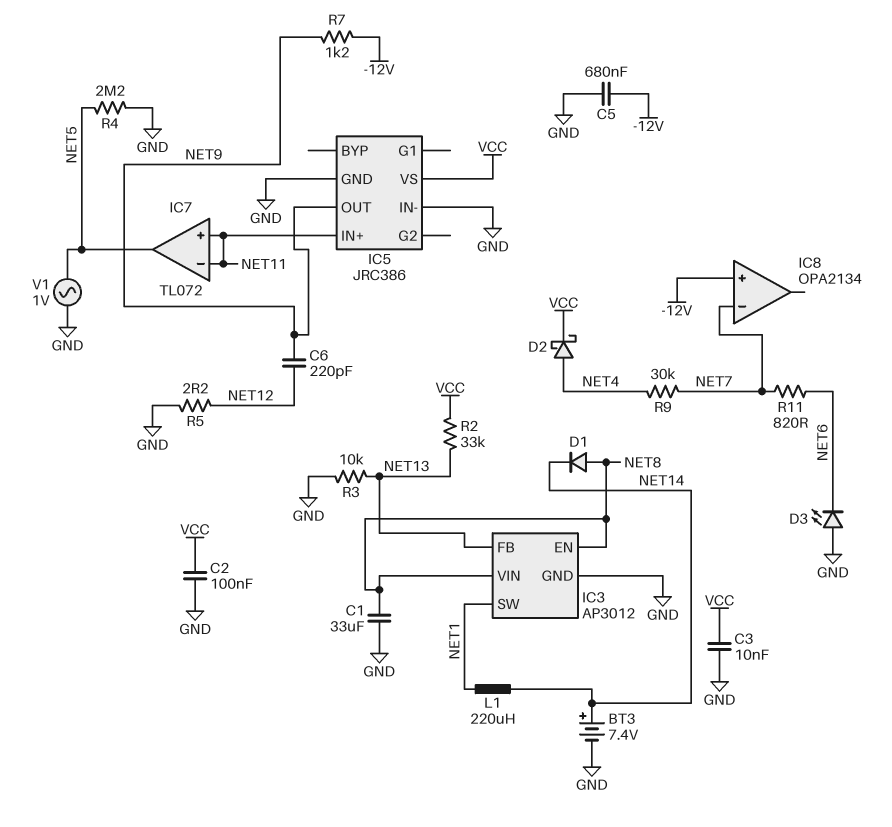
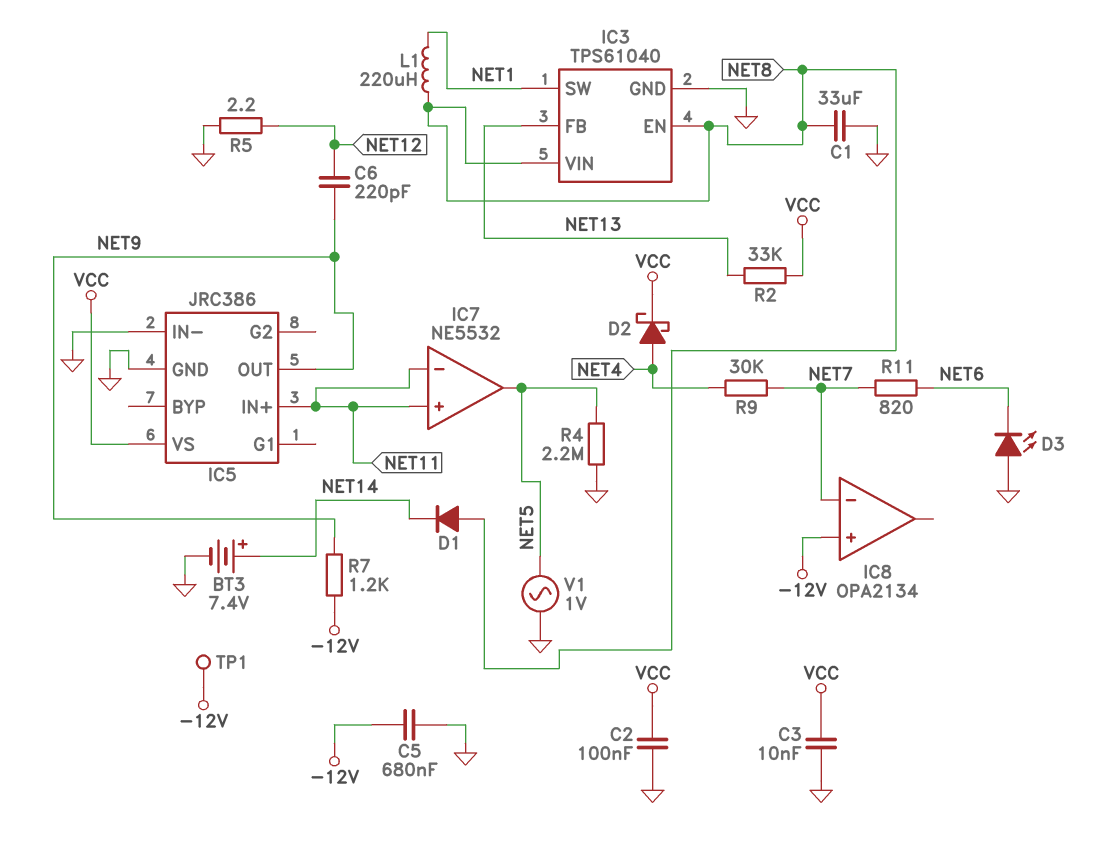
IC3: AP3012 -> TPS61040
IC7: TL072 -> NE5532
L1: 220uH (NET1, NET14) -> 220uH (NET1, NET8)
R3: 10k (GND, NET13) -> none
TP1: none -> test point (-12V)

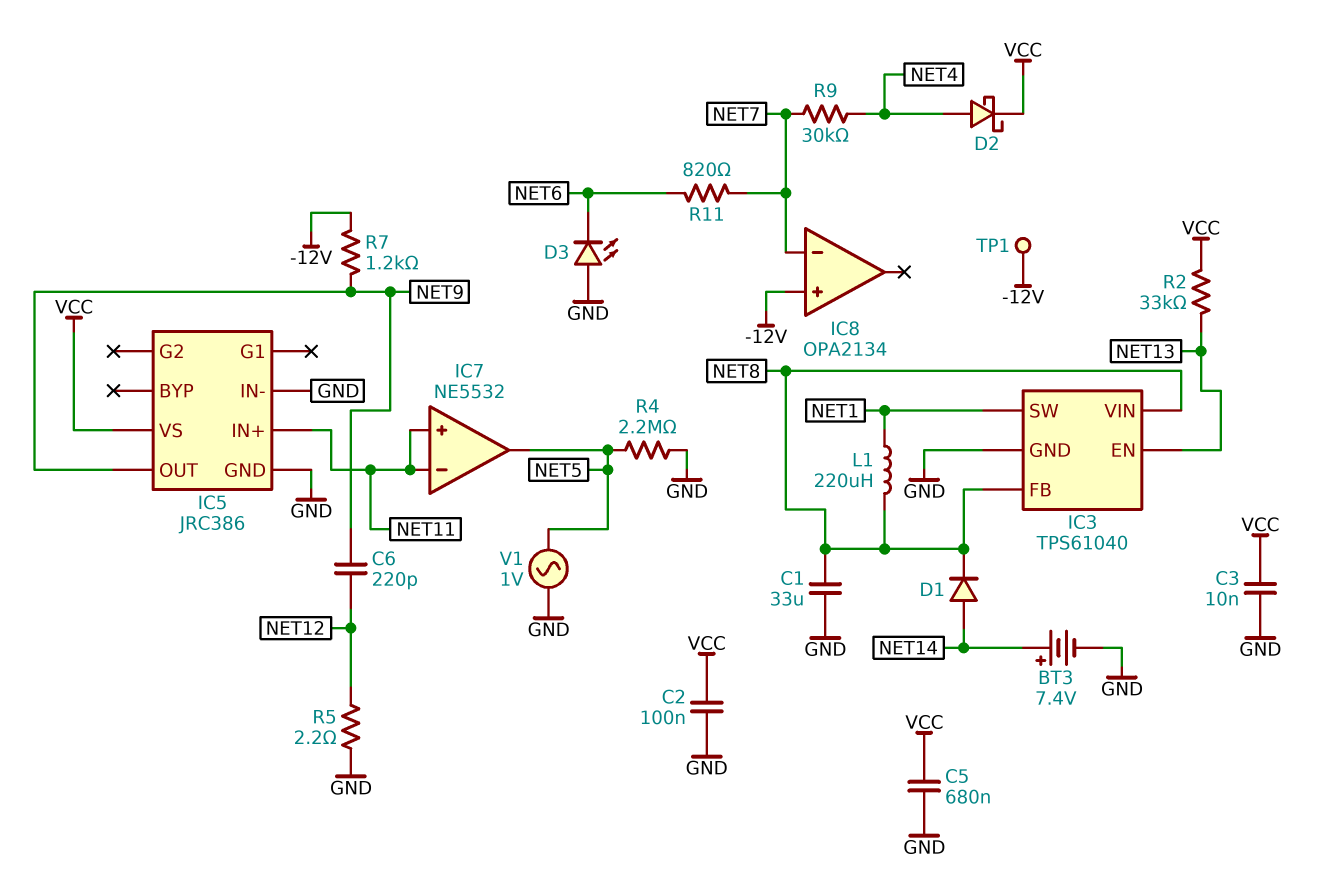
C5: 680nF (-12V, GND) -> 680nF (GND, VCC)
D1: diode (A NET8, K NET14) -> diode (A NET14, K NET8)
IC3 pin EN: NET8 -> NET13
IC3 pin FB: NET13 -> NET8

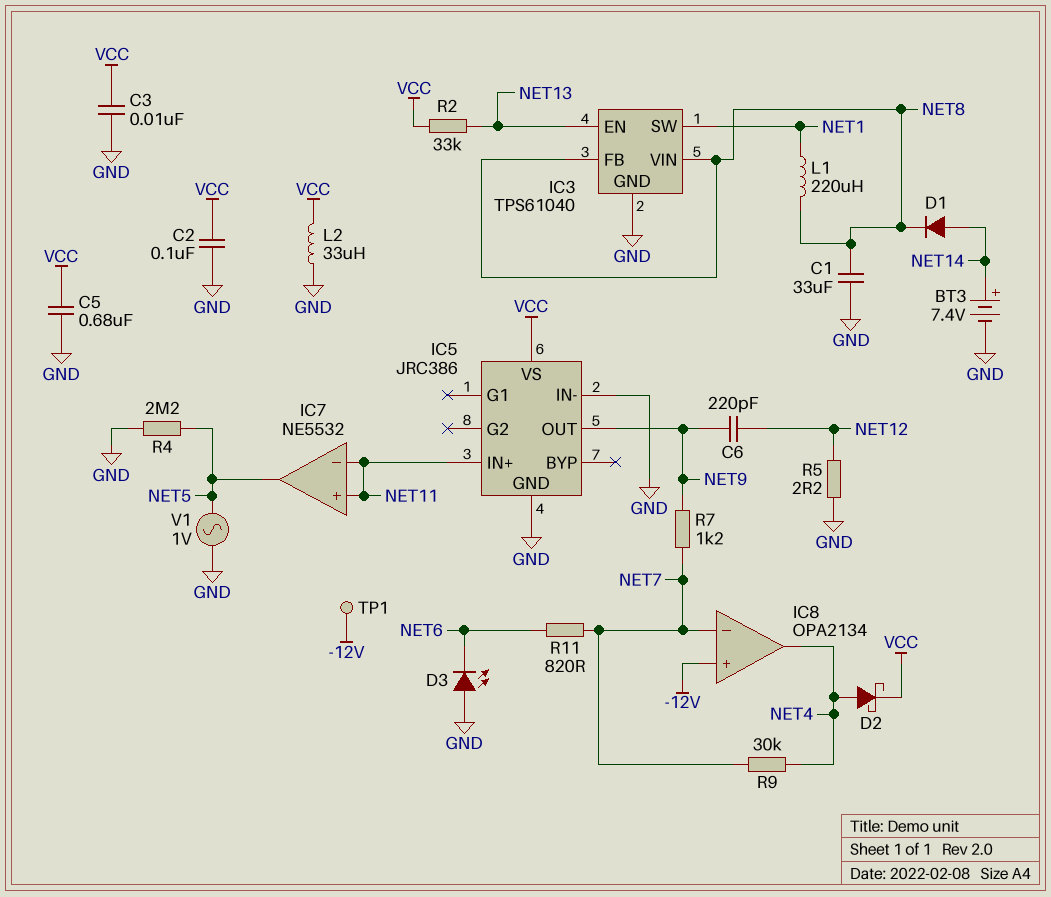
IC8 pin out: none -> NET4
L2: none -> 33uH (GND, VCC)
R7: 1.2k (-12V, NET9) -> 1.2k (NET7, NET9)

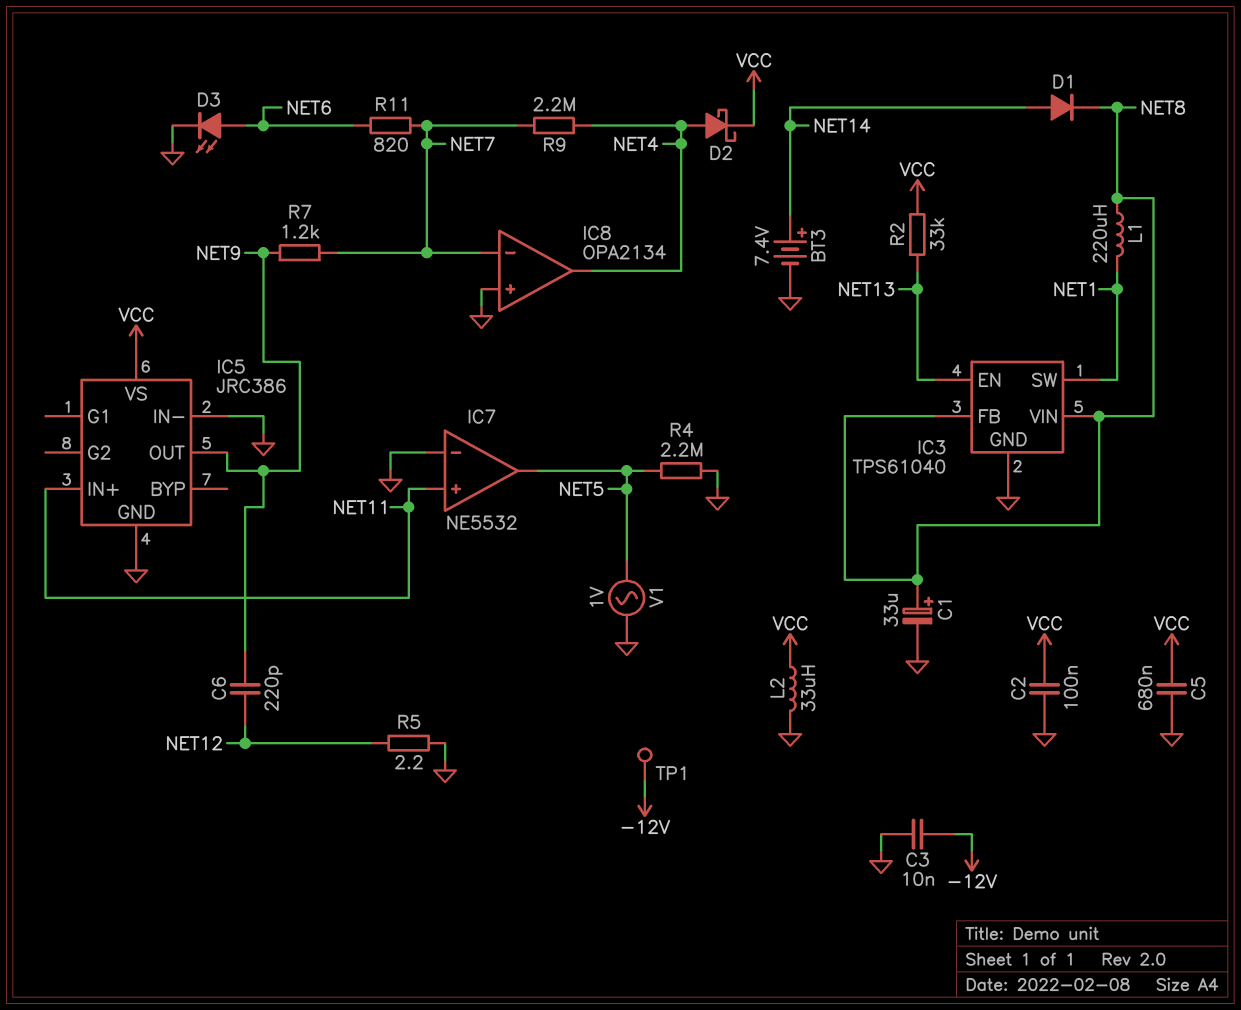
C1: 33uF (GND, NET8) -> 33uF (plus NET8, minus GND)
C3: 10nF (GND, VCC) -> 10nF (-12V, GND)
D3: LED (A GND, K NET6) -> LED (A NET6, K GND)
IC7 pin in-: NET11 -> GND
IC8 pin in+: -12V -> GND
R9: 30k (NET4, NET7) -> 2.2M (NET4, NET7)

